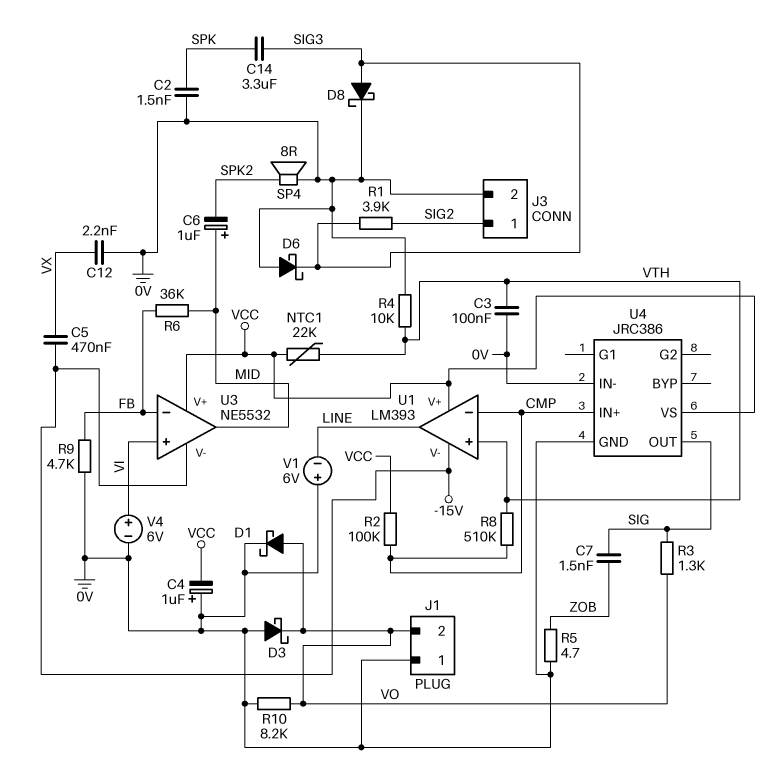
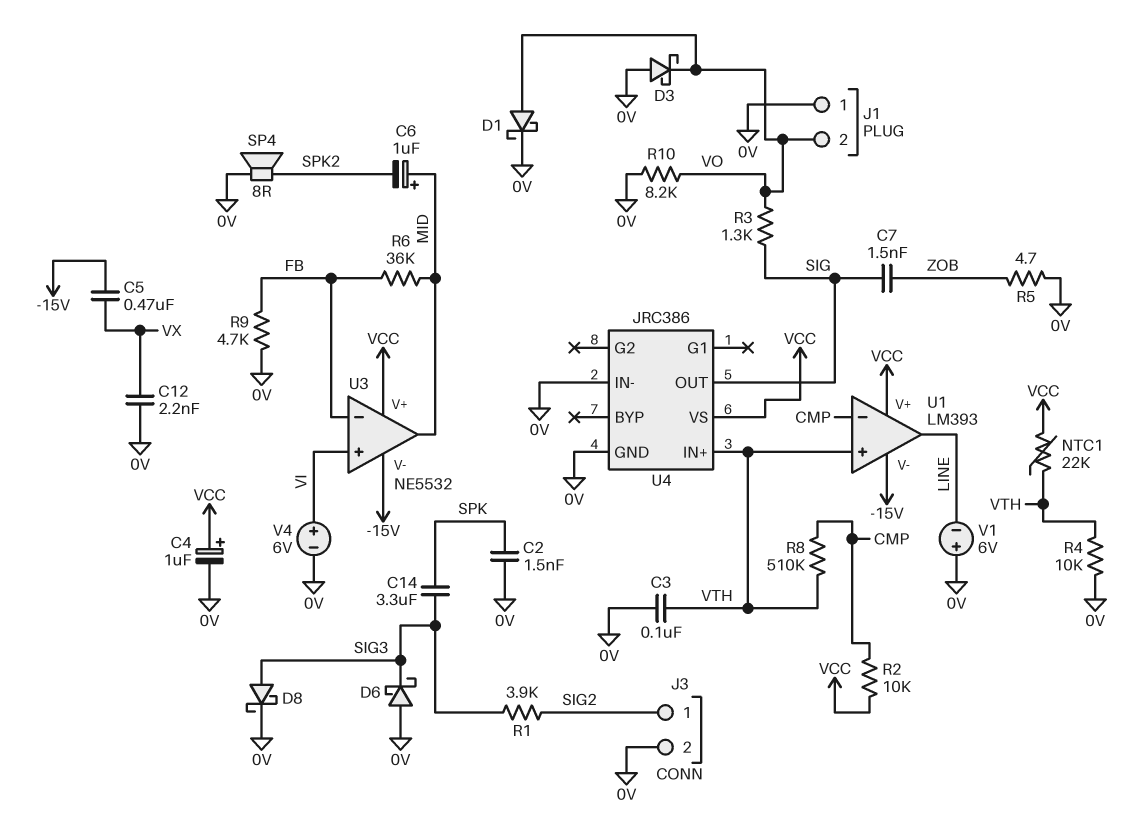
C4: 1uF (plus 0V, minus VCC) -> 1uF (plus VCC, minus 0V)
R2: 100k (CMP, VCC) -> 10k (CMP, VCC)
U4 pin IN+: CMP -> VTH

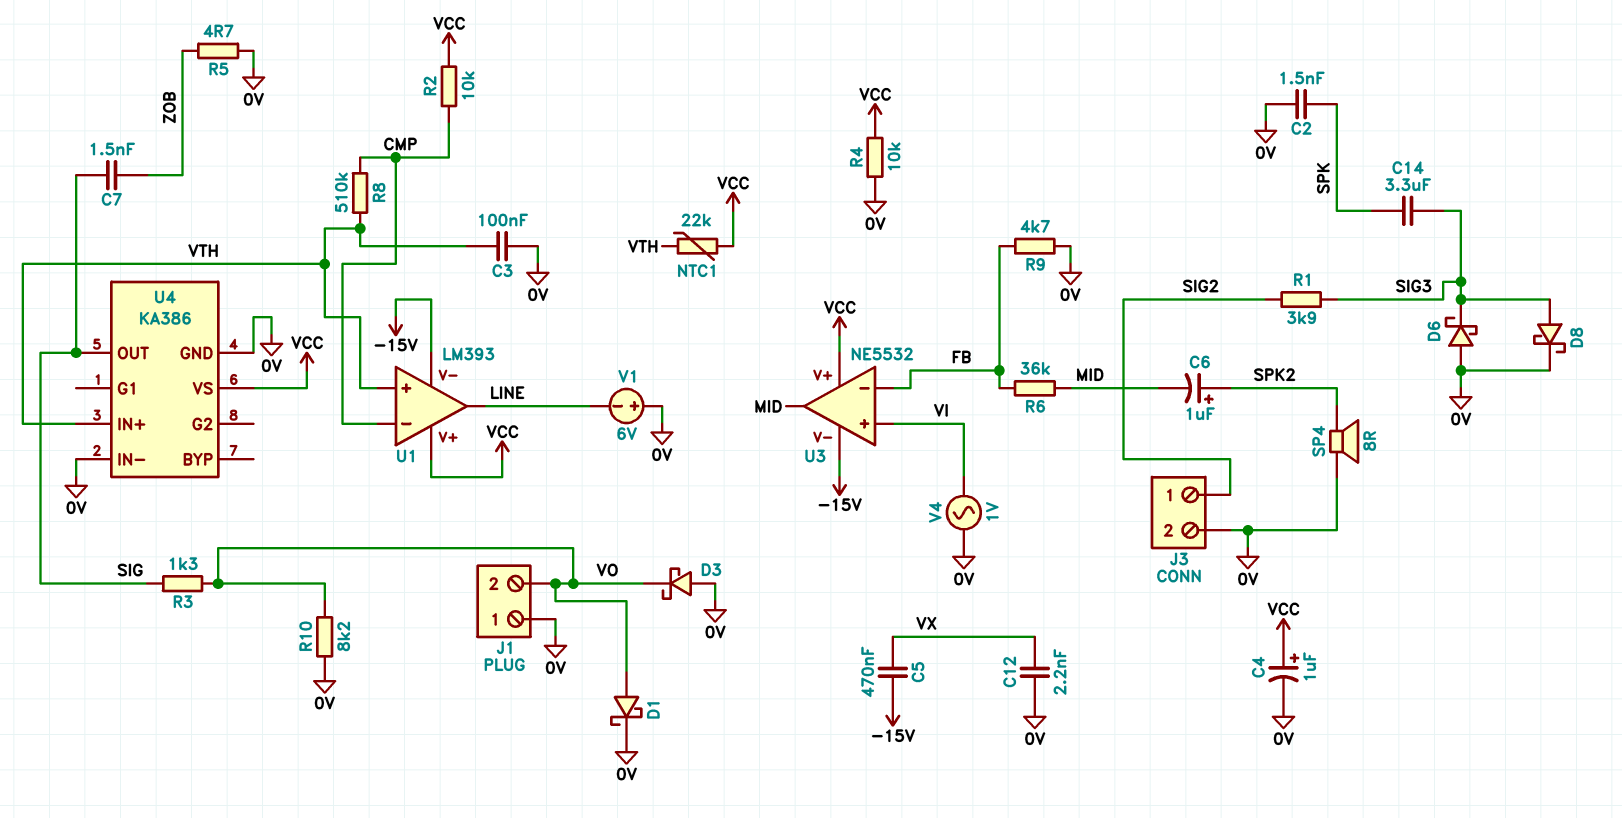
C6: 1uF (plus MID, minus SPK2) -> 1uF (plus SPK2, minus MID)
R4: 10k (0V, VTH) -> 10k (0V, VCC)
U4: JRC386 -> KA386
V4: 6V (plus VI, minus 0V) -> AC 1V (0V, VI)

